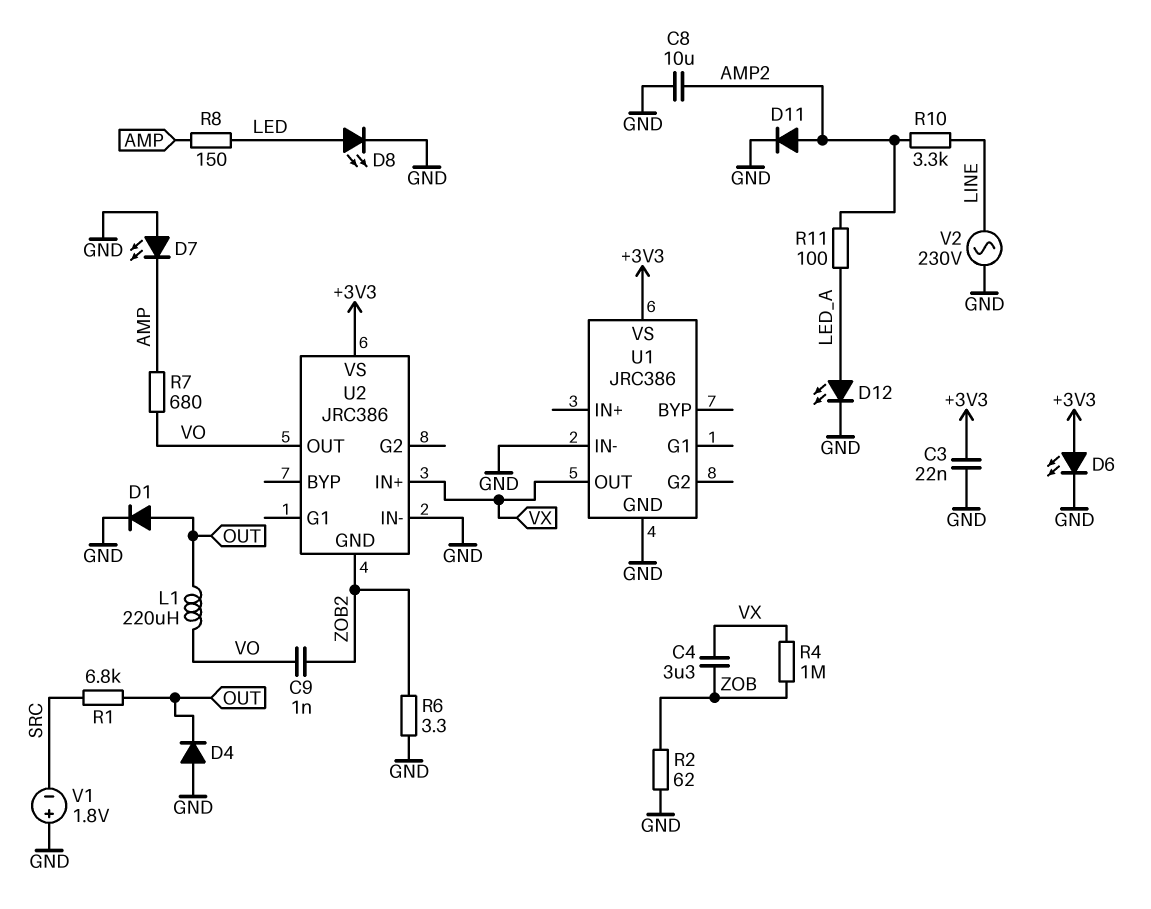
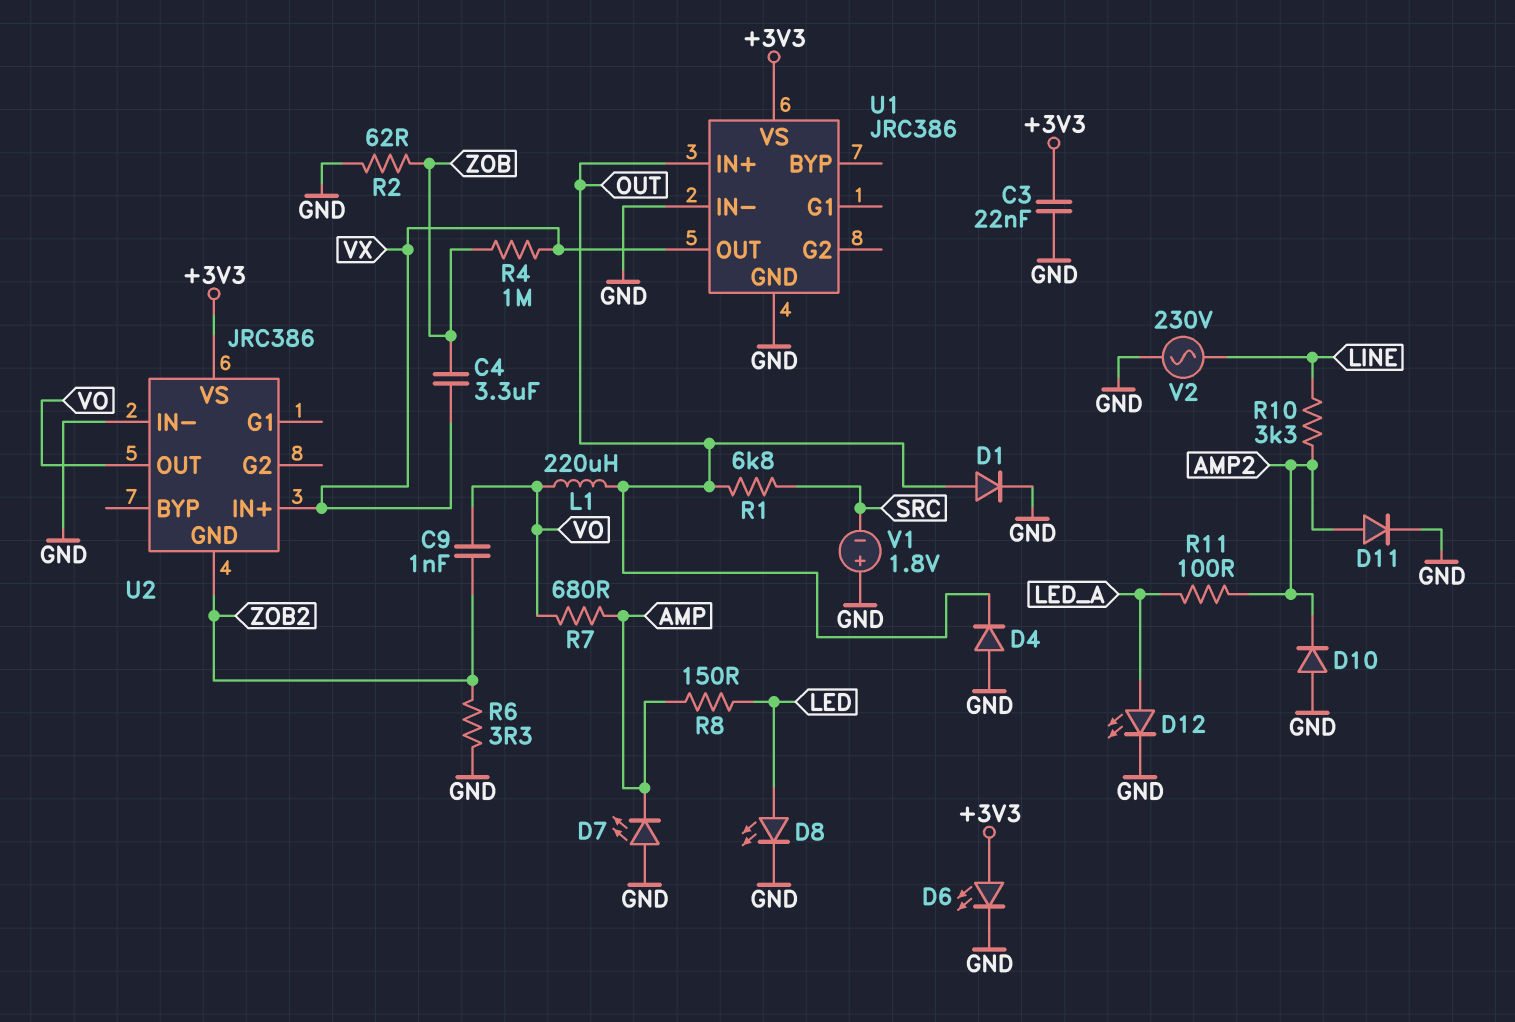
C8: 10uF (AMP2, GND) -> none
D10: none -> diode (A GND, K AMP2)
U1 pin IN+: none -> OUT

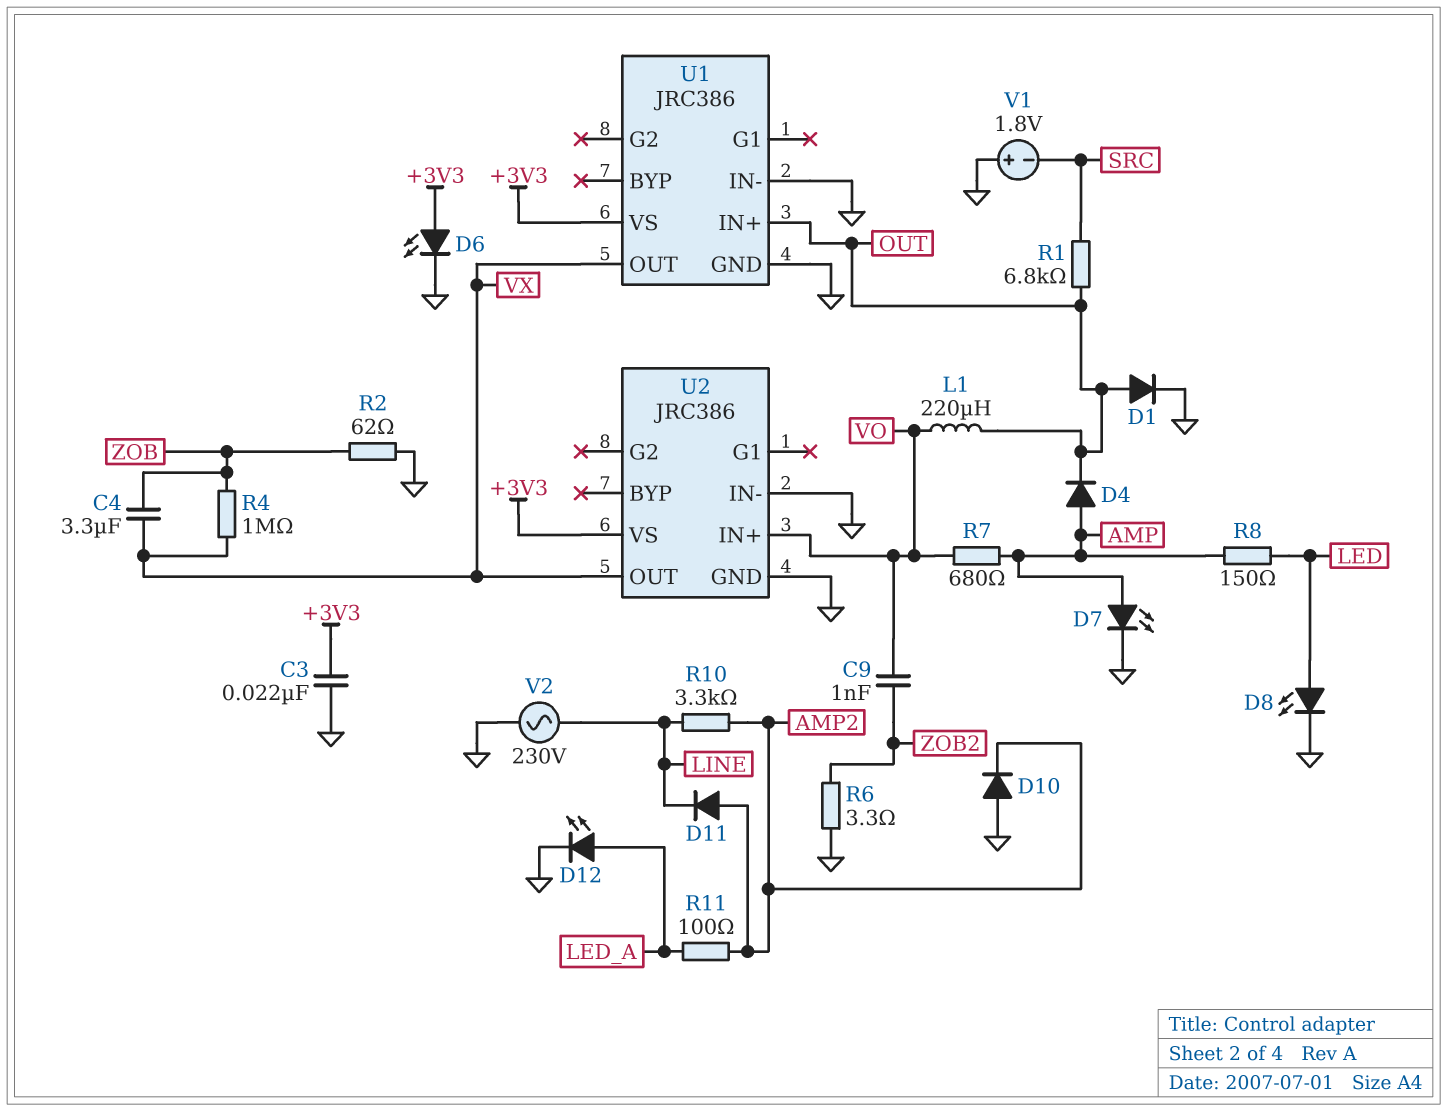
D4: diode (A GND, K OUT) -> diode (A AMP, K OUT)
D7: LED (A GND, K AMP) -> LED (A AMP, K GND)
D11: diode (A AMP2, K GND) -> diode (A AMP2, K LINE)
U2 pin GND: ZOB2 -> GND
U2 pin IN+: VX -> VO
U2 pin OUT: VO -> VX

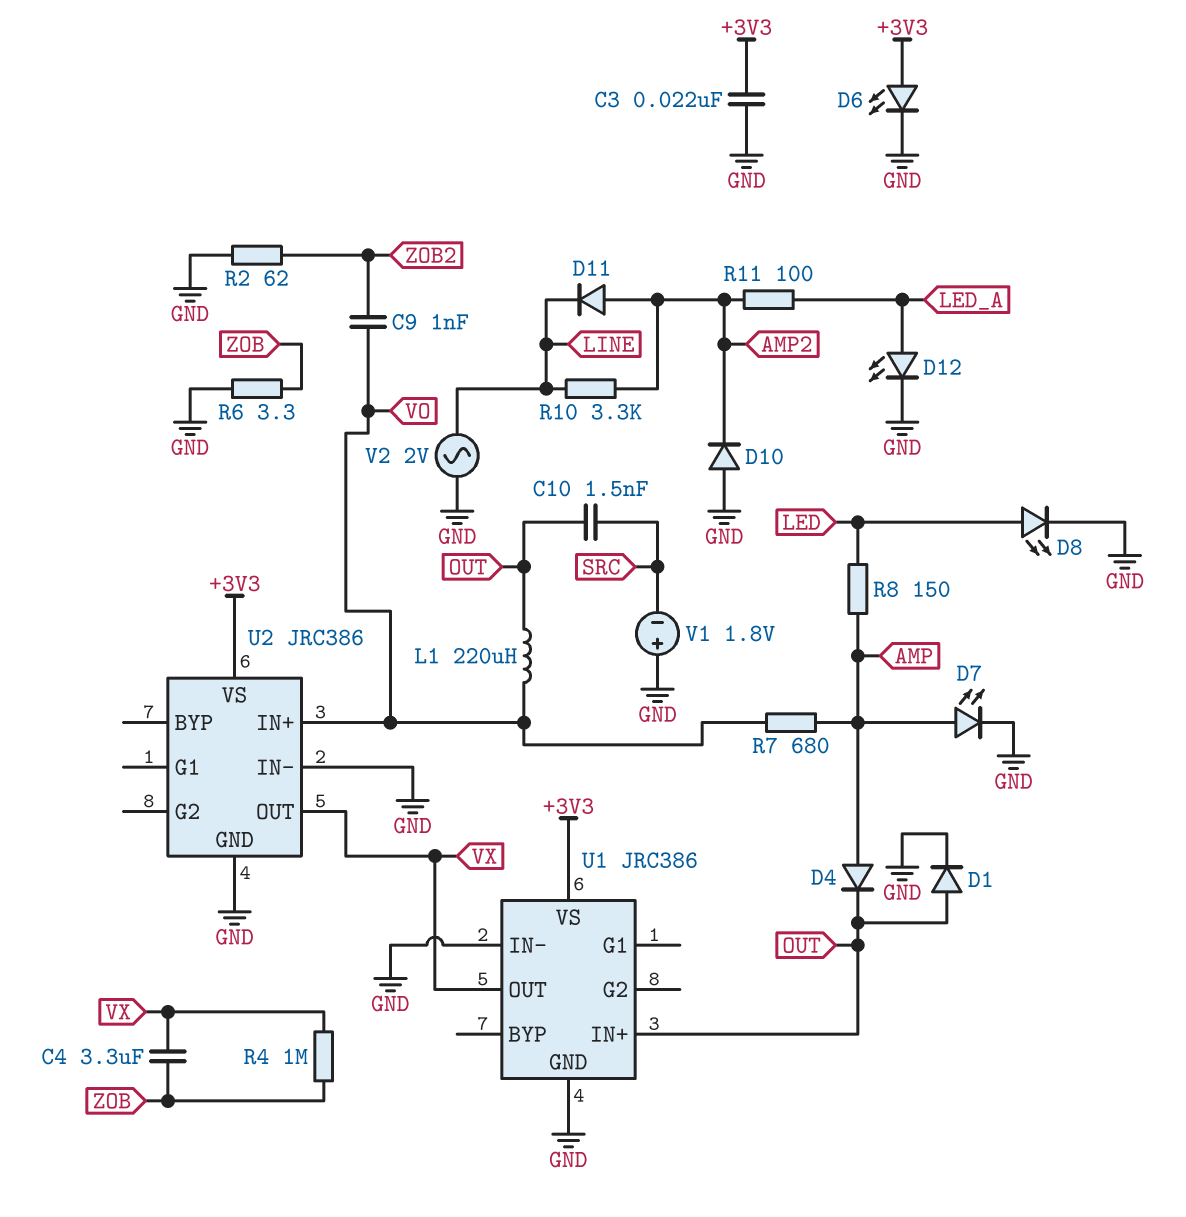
C10: none -> 1.5nF (OUT, SRC)
R1: 6.8k (OUT, SRC) -> none
R2: 62 (GND, ZOB) -> 62 (GND, ZOB2)
R6: 3.3 (GND, ZOB2) -> 3.3 (GND, ZOB)
V2: AC 230V (GND, LINE) -> AC 2V (GND, LINE)

